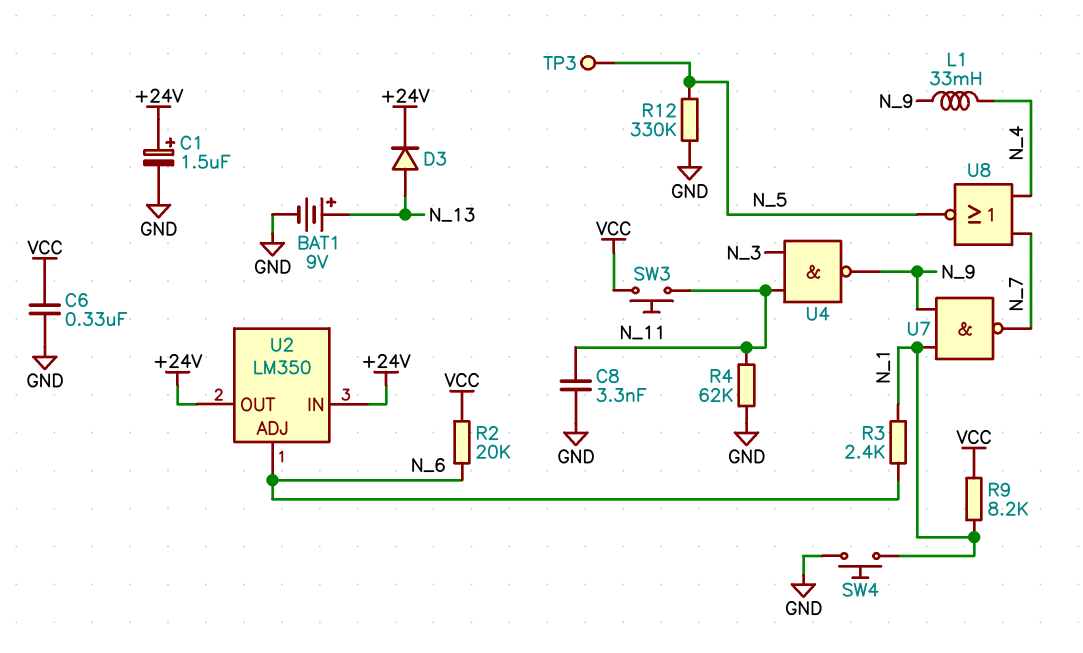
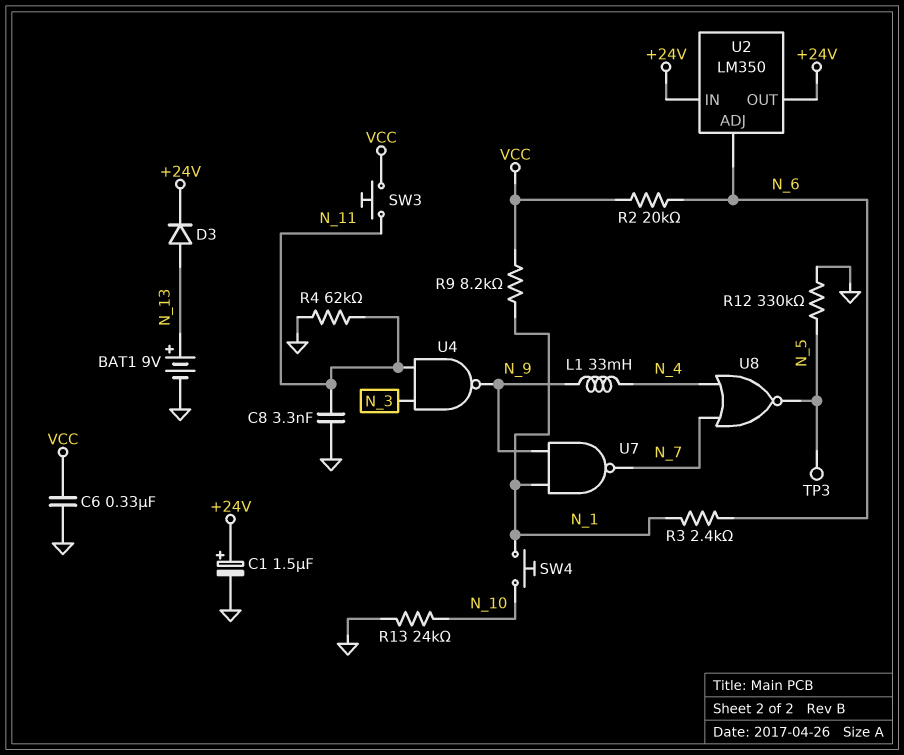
R13: none -> 24k (GND, N_10)
SW4: button (GND, N_1) -> button (N_1, N_10)

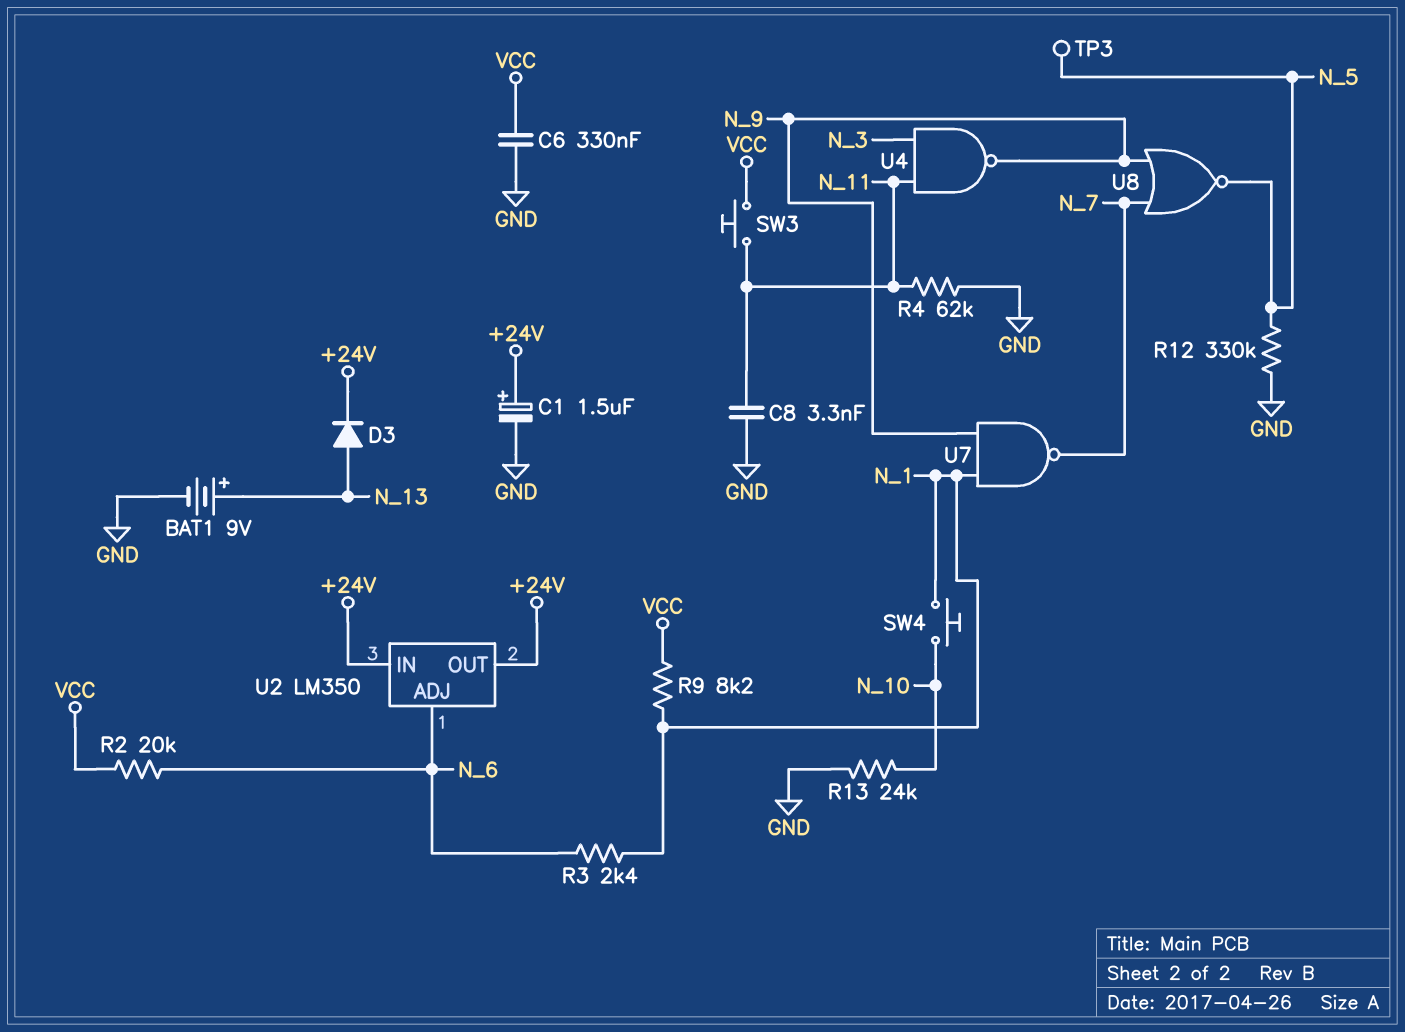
L1: 33mH (N_4, N_9) -> none
U8: NOR (in N_4, in N_7, out N_5) -> NOR (in N_7, in N_9, out N_5)

